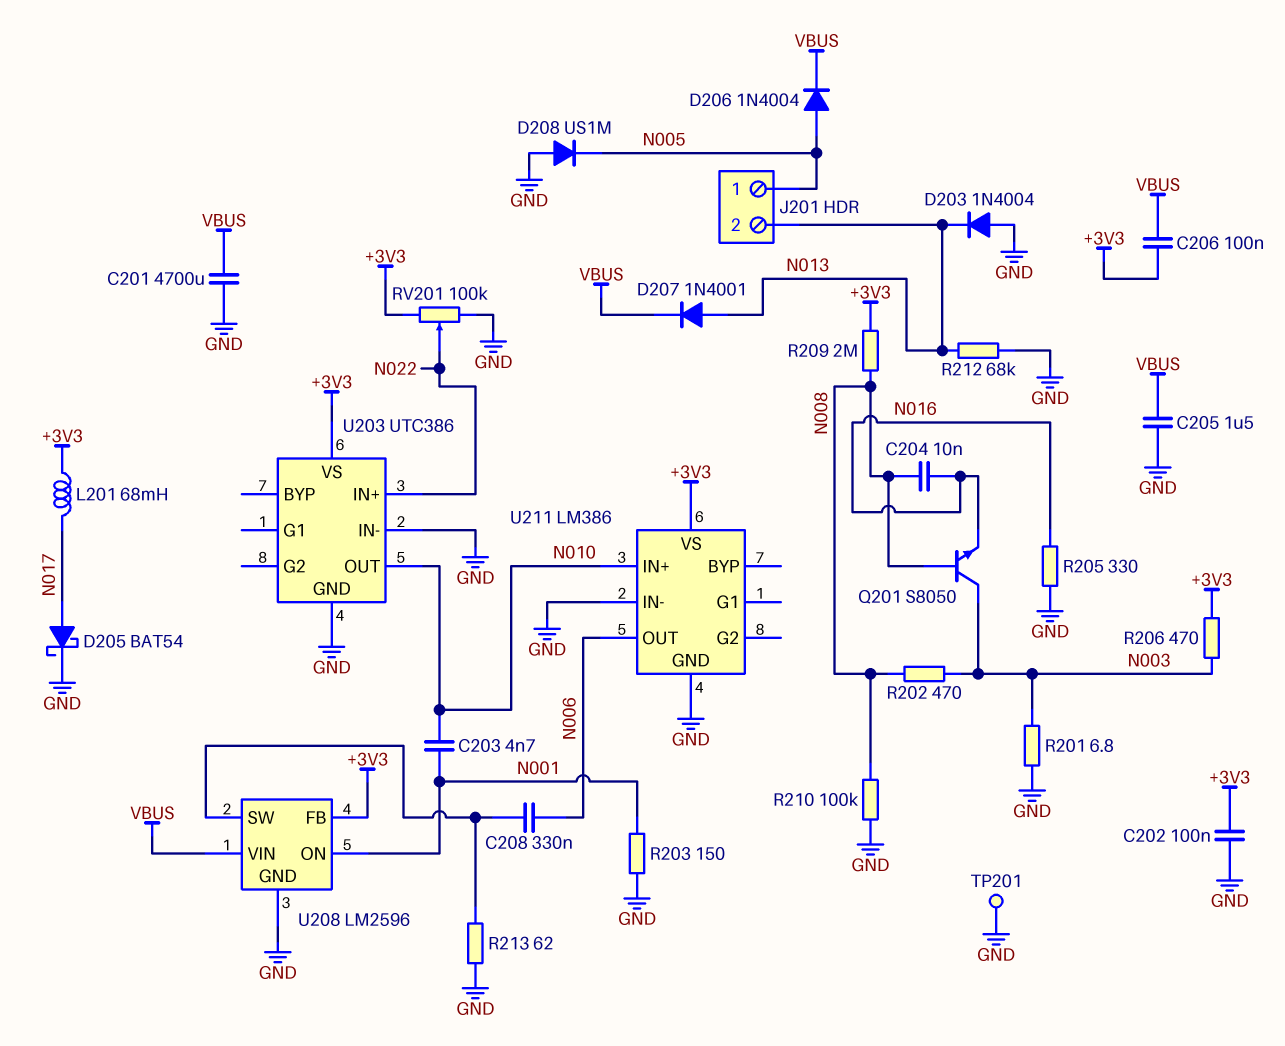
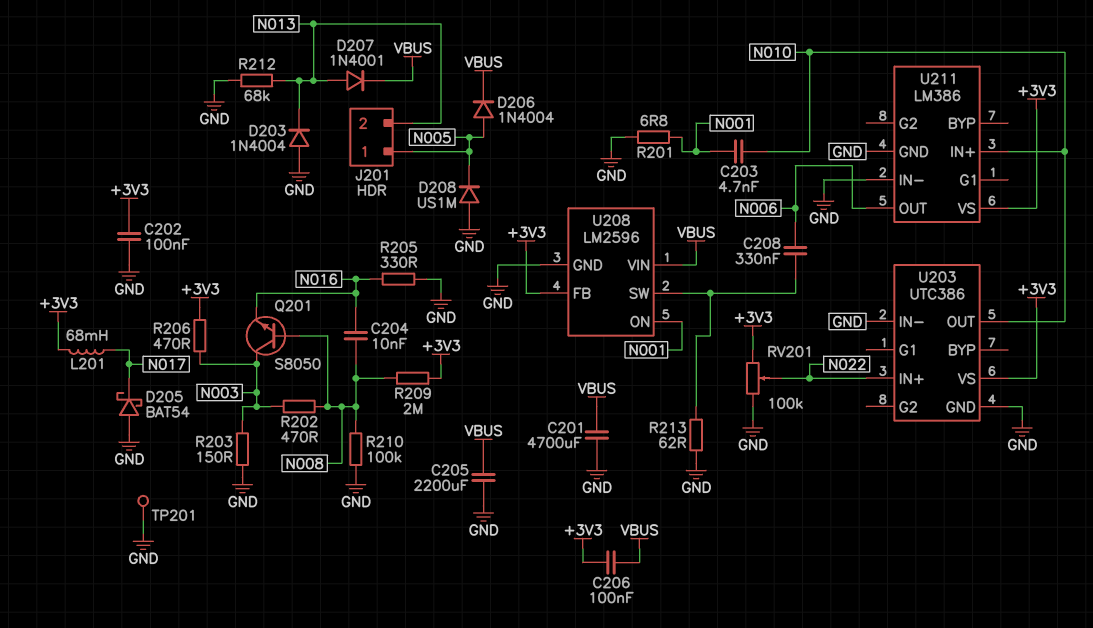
C205: 1.5uF (GND, VBUS) -> 2200uF (GND, VBUS)
D205: schottky BAT54 (A N017, K GND) -> schottky BAT54 (A GND, K N017)
R201: 6.8 (GND, N003) -> 6.8 (GND, N001)
R203: 150 (GND, N001) -> 150 (GND, N003)

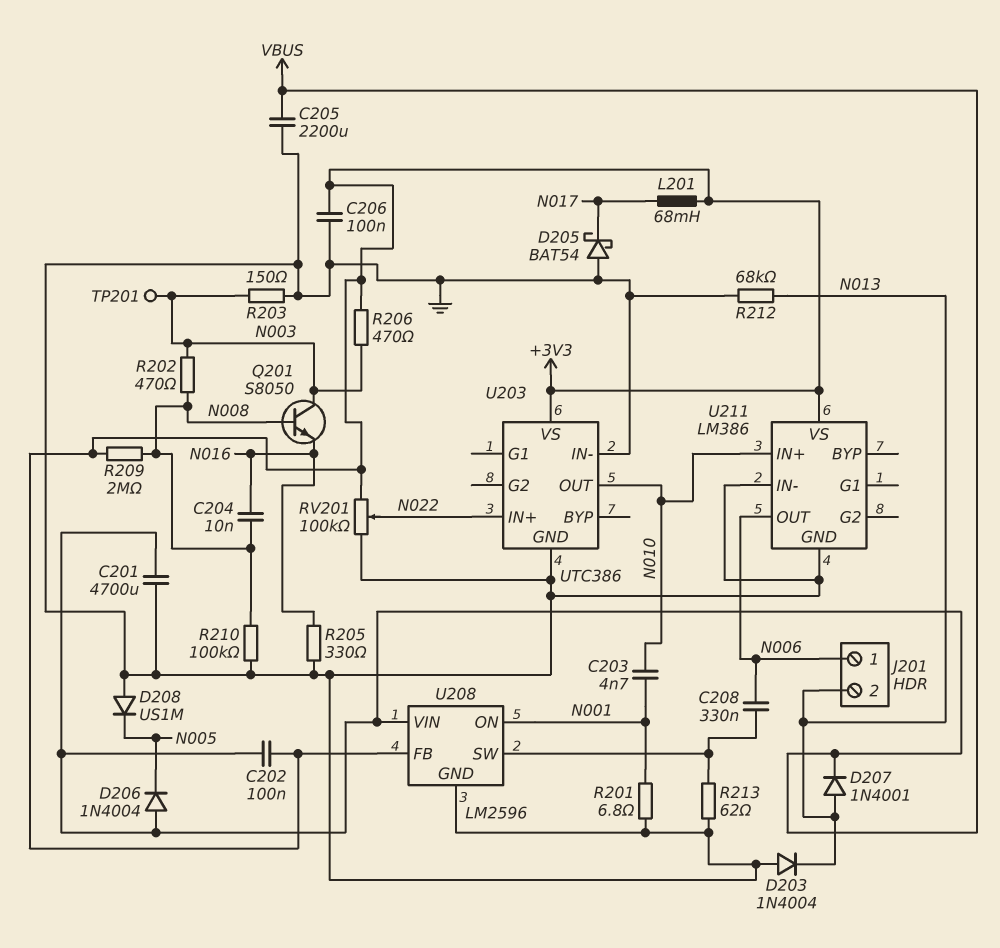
C202: 100nF (+3V3, GND) -> 100nF (+3V3, VBUS)
C206: 100nF (+3V3, VBUS) -> 100nF (+3V3, GND)
D206: diode 1N4004 (A N005, K VBUS) -> diode 1N4004 (A VBUS, K N005)
J201 pin 1: N005 -> N006
TP201: test point (GND) -> test point (N003)

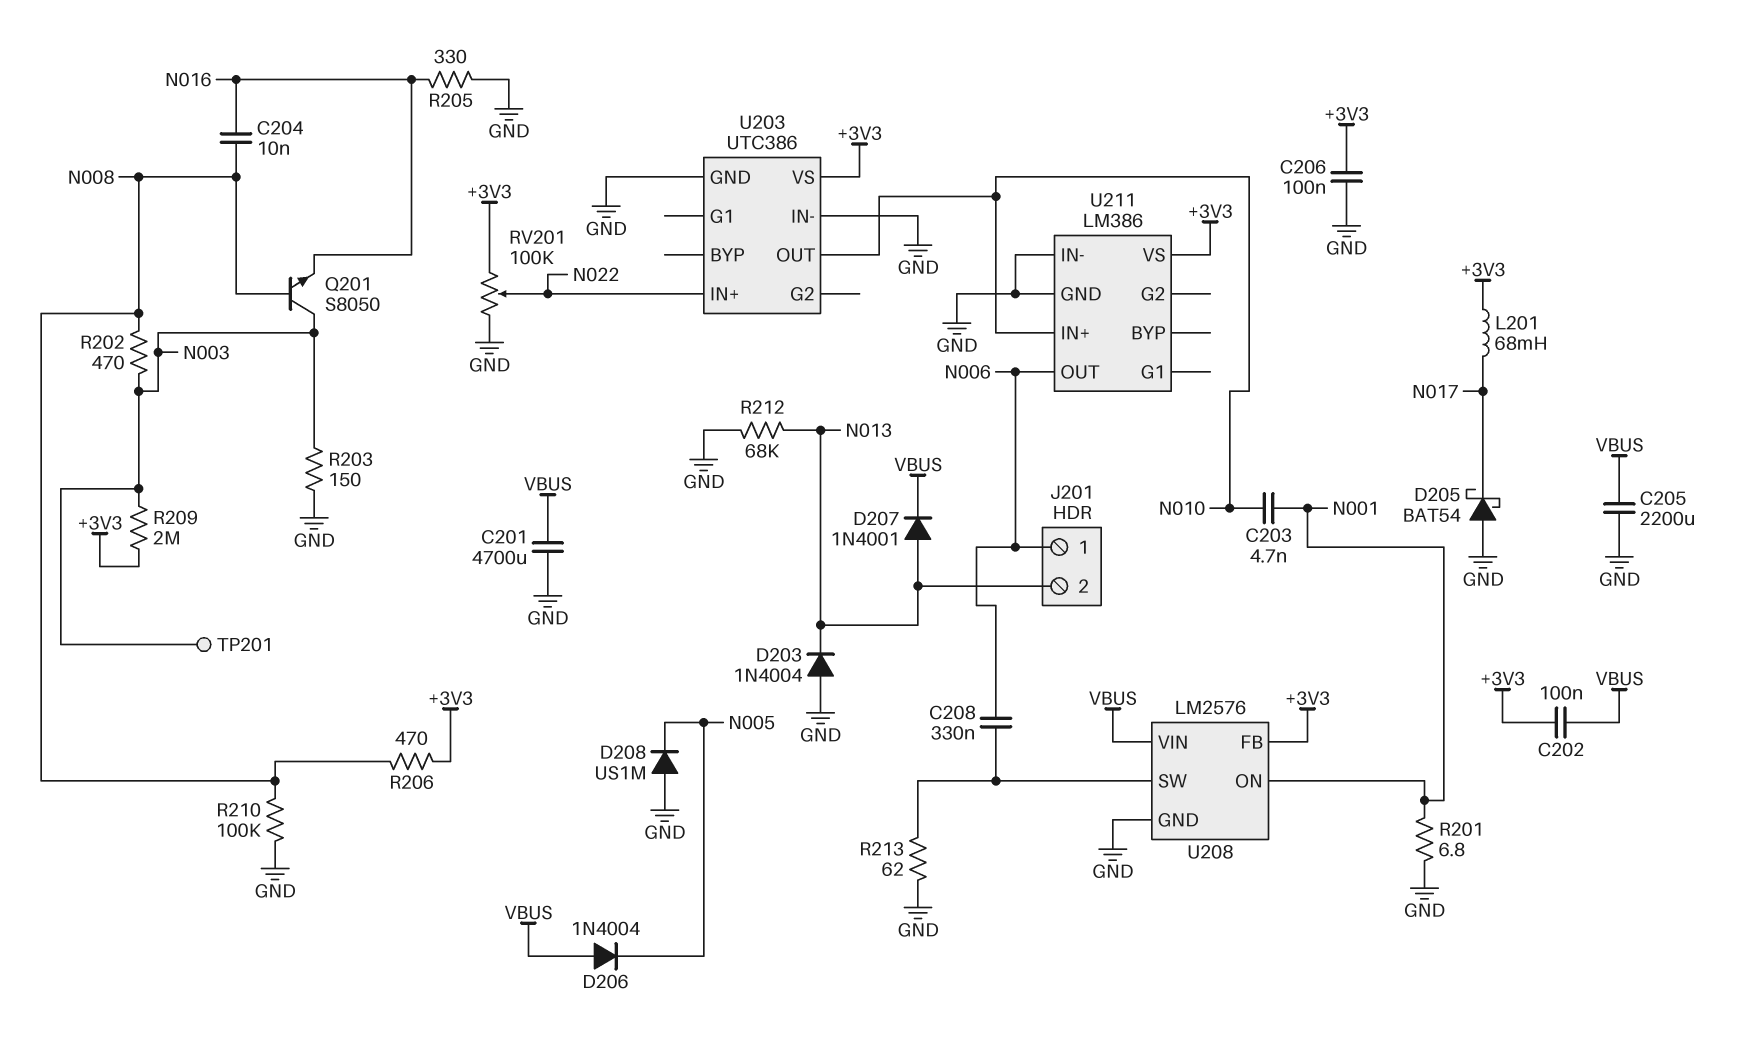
R206: 470 (+3V3, N003) -> 470 (+3V3, N008)
R209: 2M (+3V3, N008) -> 2M (+3V3, N003)
U208: LM2596 -> LM2576

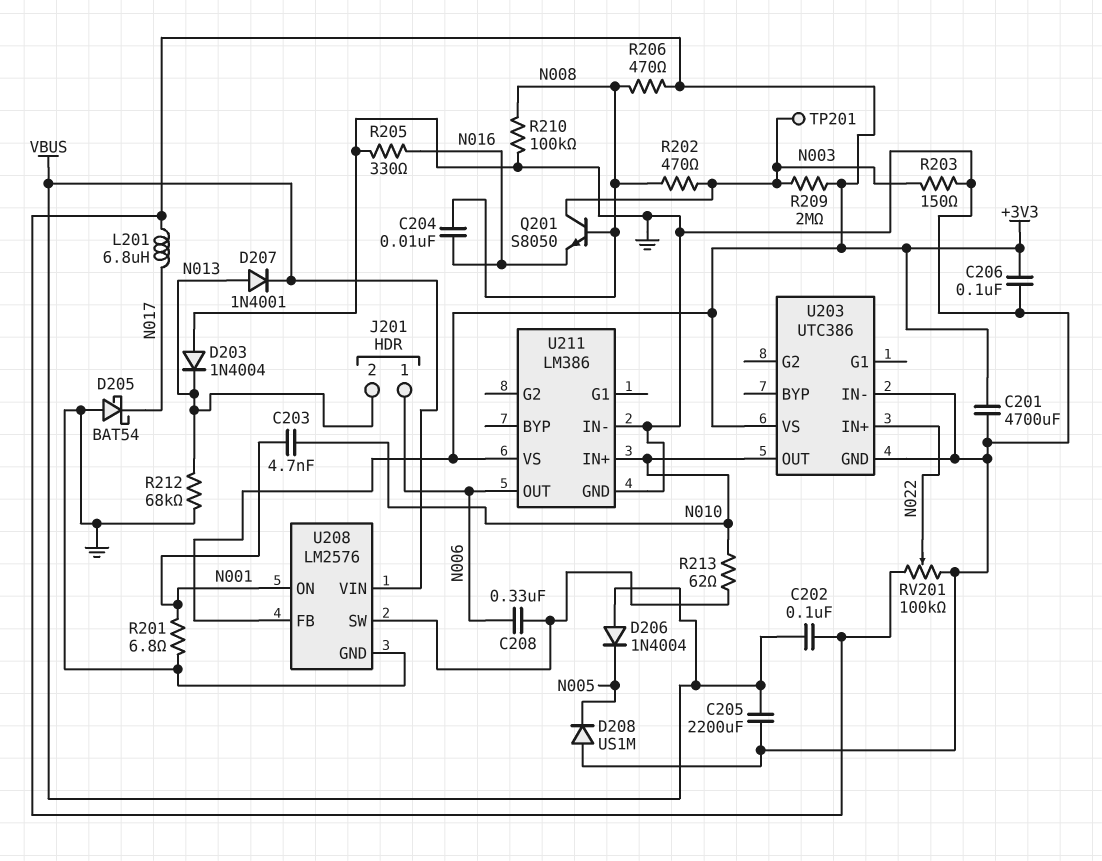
C201: 4700uF (GND, VBUS) -> 4700uF (+3V3, GND)
L201: 68mH (+3V3, N017) -> 6.8uH (+3V3, N017)
R213: 62 (GND, U208/SW) -> 62 (N010, U208/SW)

